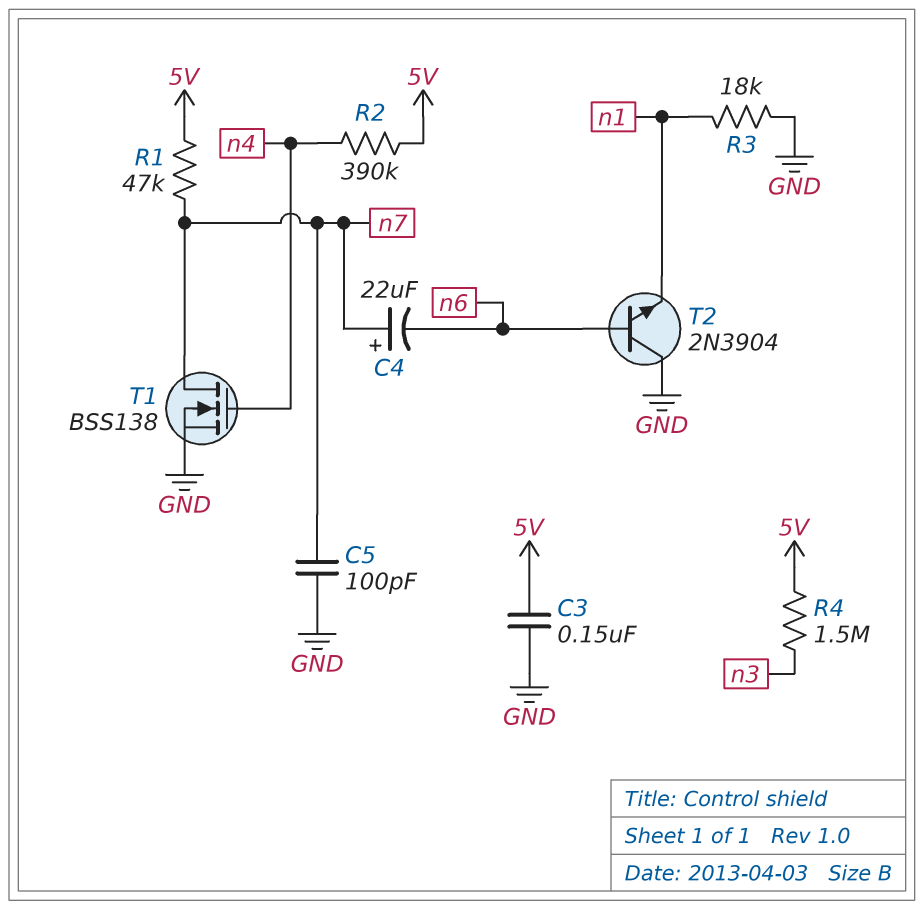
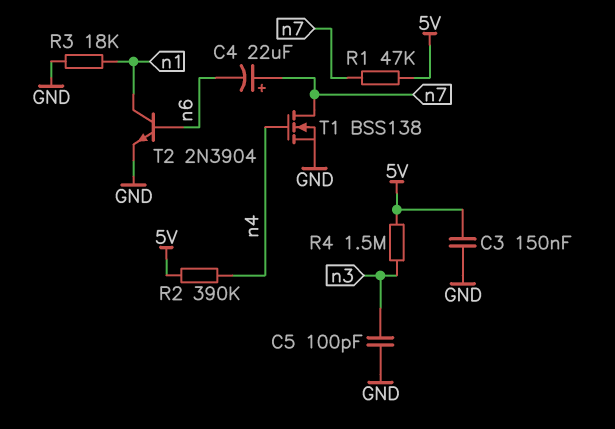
C5: 100pF (GND, n7) -> 100pF (GND, n3)
T2: NPN 2N3904 (B n6, C GND, E n1) -> NPN 2N3904 (B n6, C n1, E GND)

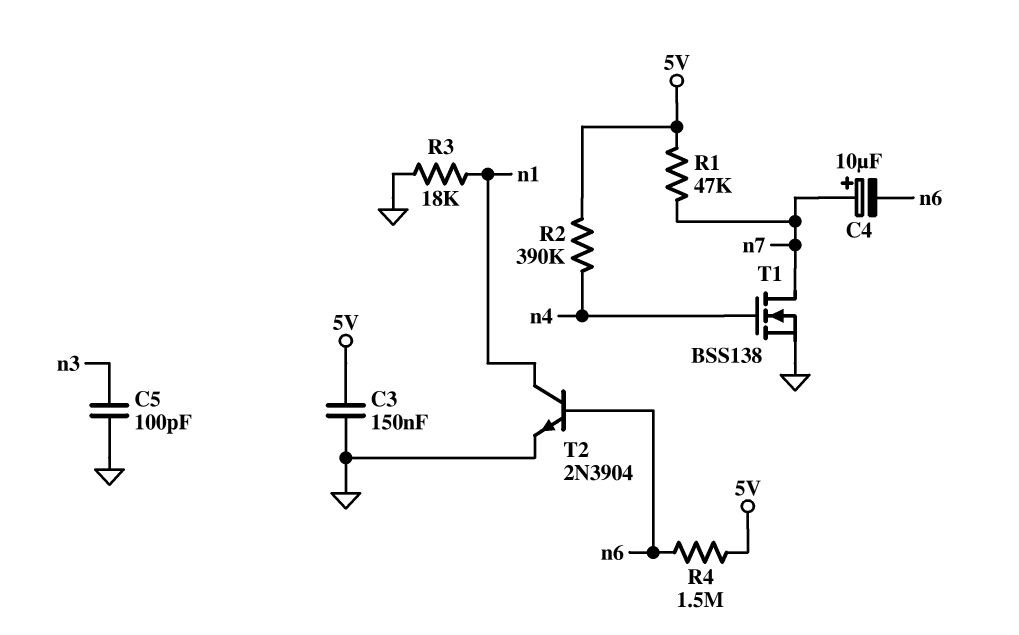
C4: 22uF (plus n7, minus n6) -> 10uF (plus n7, minus n6)
R4: 1.5M (5V, n3) -> 1.5M (5V, n6)

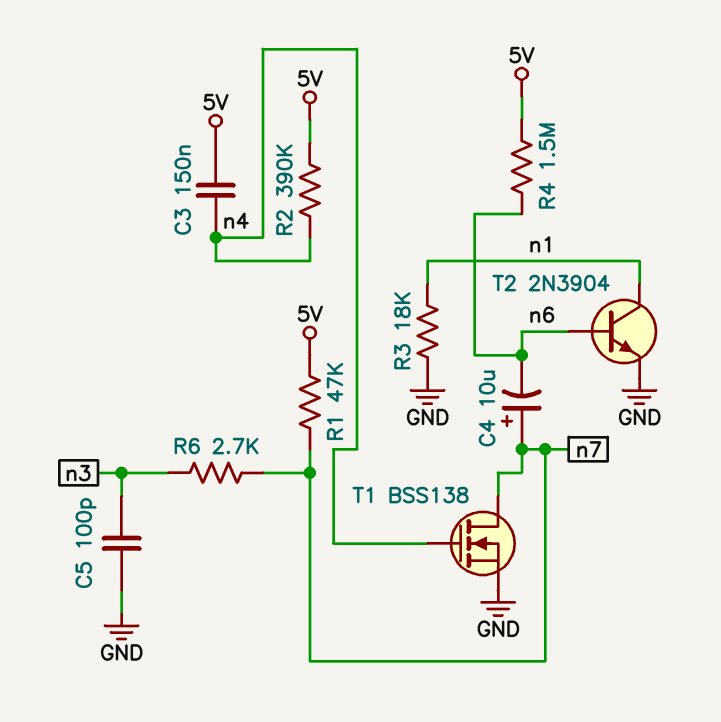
C3: 150nF (5V, GND) -> 150nF (5V, n4)
R6: none -> 2.7k (n3, n7)

